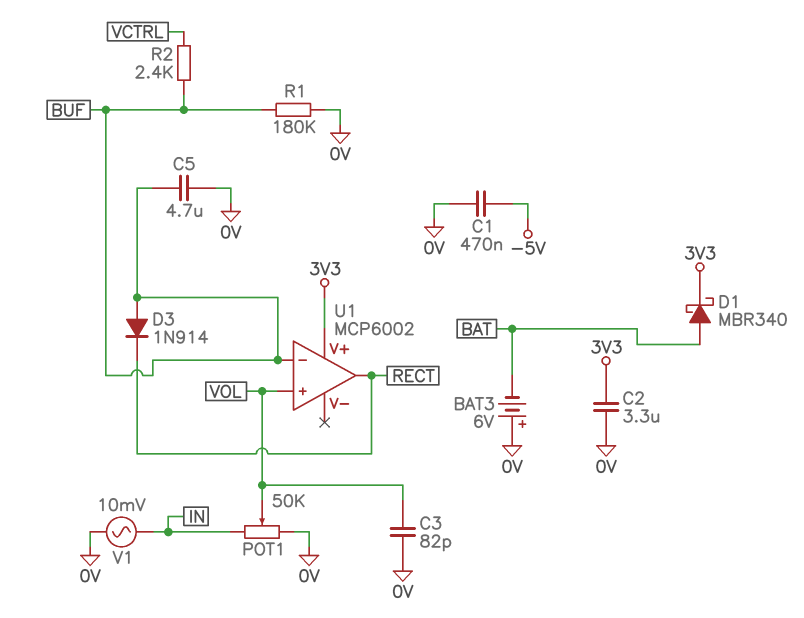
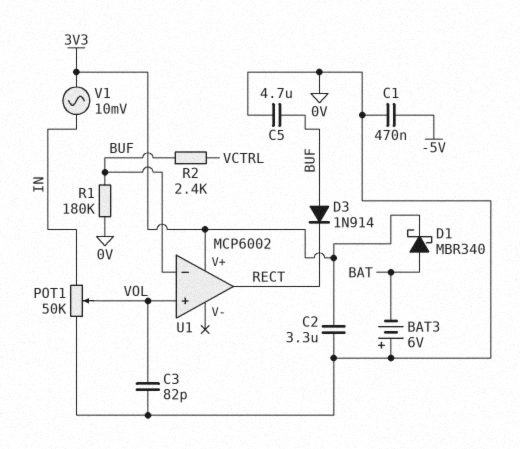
V1: AC 10mV (0V, IN) -> AC 10mV (3V3, IN)

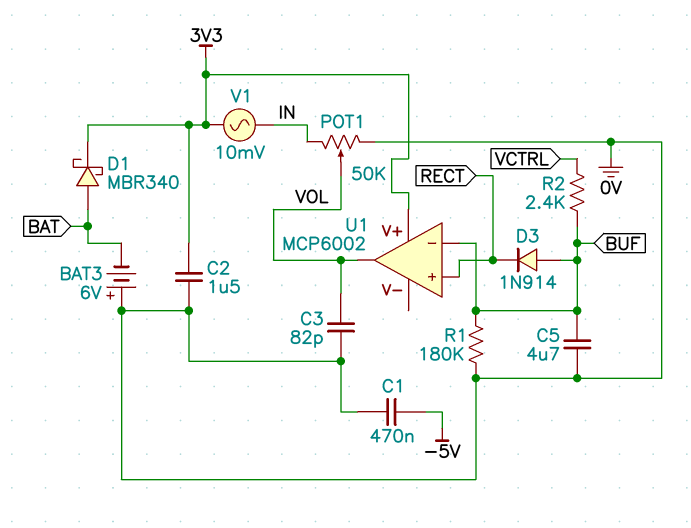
C2: 3.3uF (0V, 3V3) -> 1.5uF (0V, 3V3)
U1 pin in+: VOL -> RECT
U1 pin out: RECT -> VOL

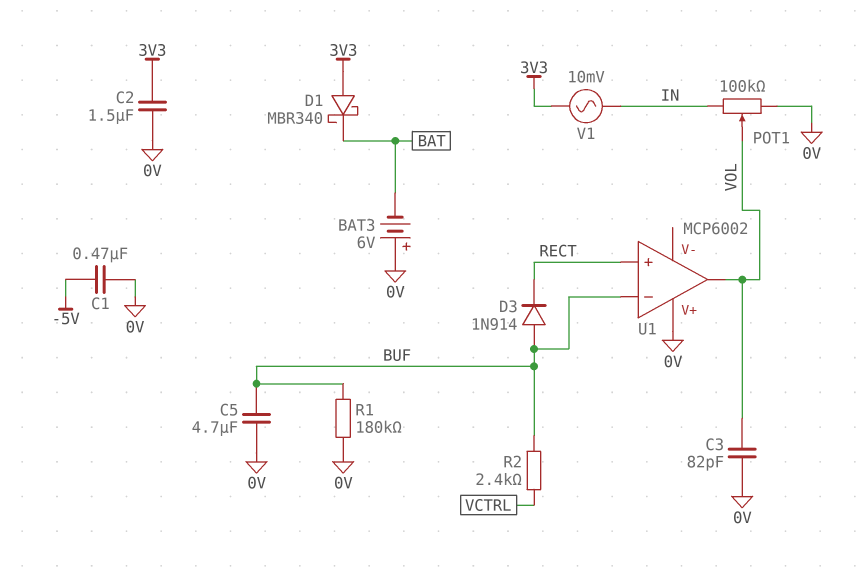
D1: schottky MBR340 (A BAT, K 3V3) -> schottky MBR340 (A 3V3, K BAT)
POT1: 50k (0V, IN, wiper VOL) -> 100k (0V, IN, wiper VOL)
U1 pin V+: 3V3 -> 0V

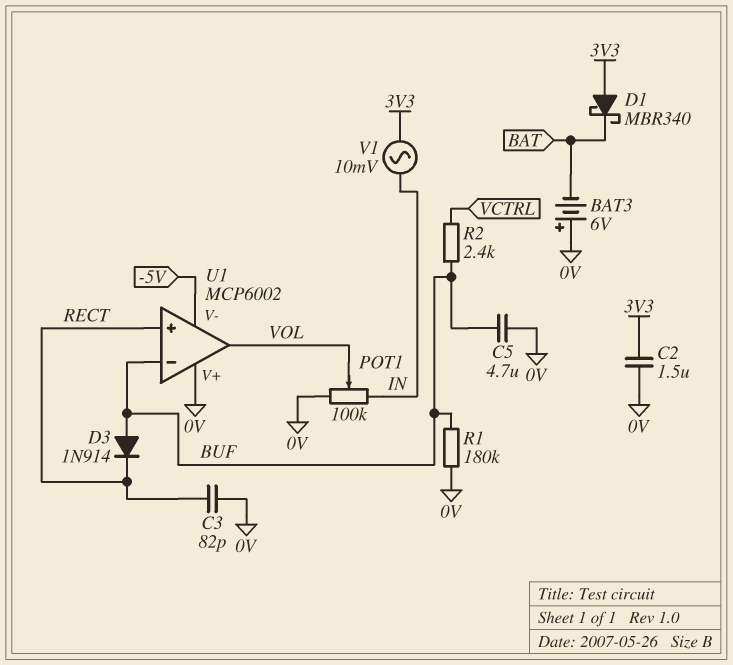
C1: 470nF (-5V, 0V) -> none
C3: 82pF (0V, VOL) -> 82pF (0V, RECT)
U1 pin V-: none -> -5V

